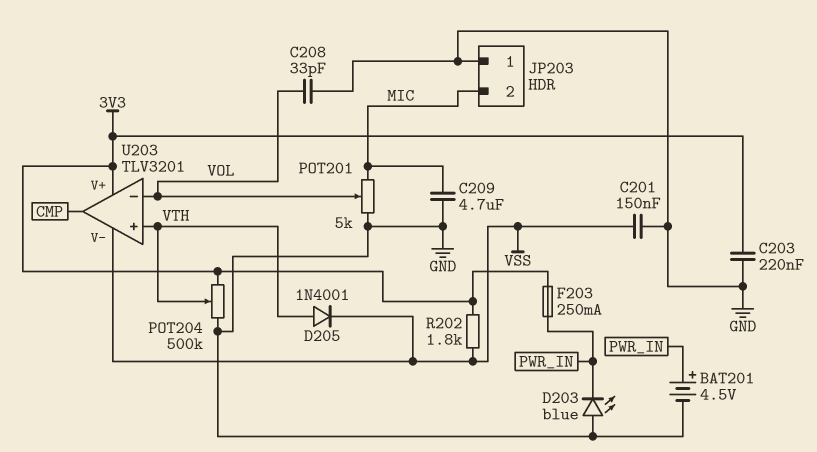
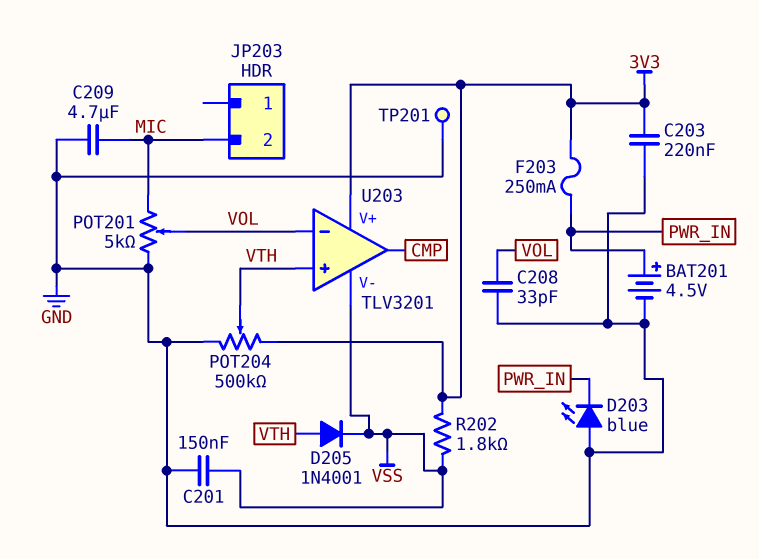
JP203 pin 1: GND -> none
TP201: none -> test point (GND)

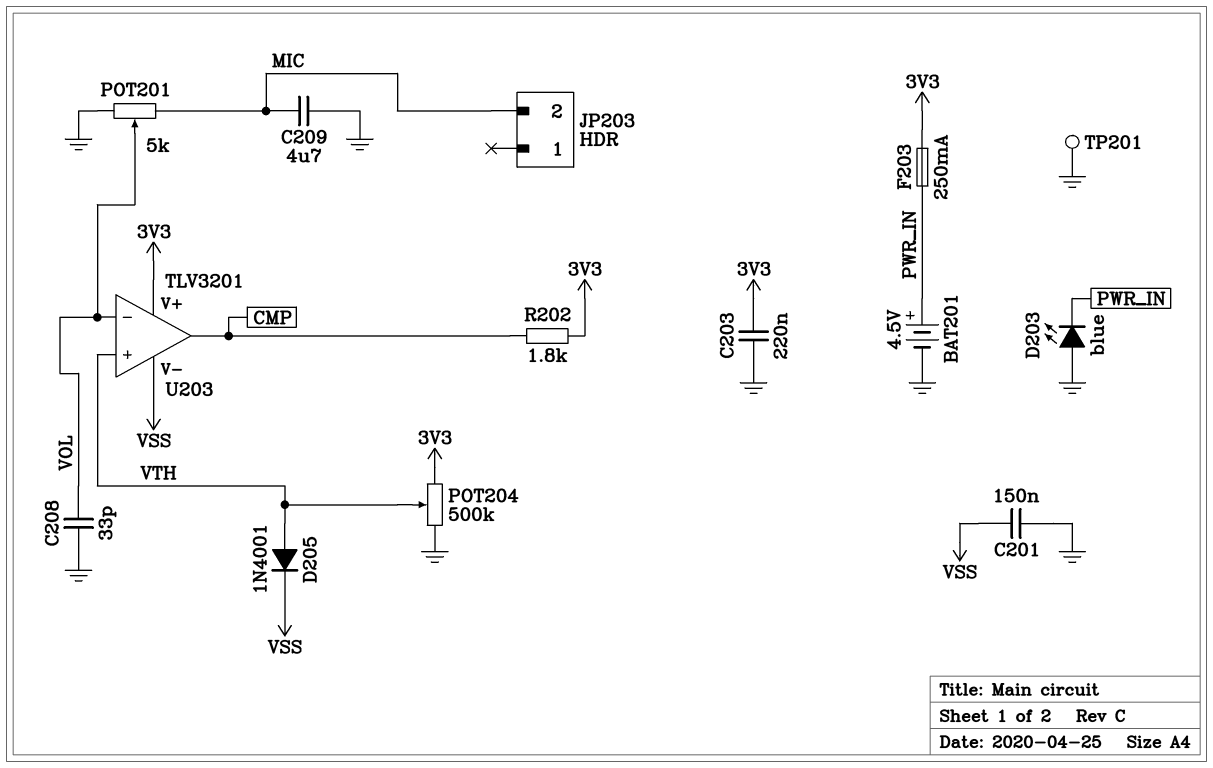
R202: 1.8k (3V3, VSS) -> 1.8k (3V3, CMP)

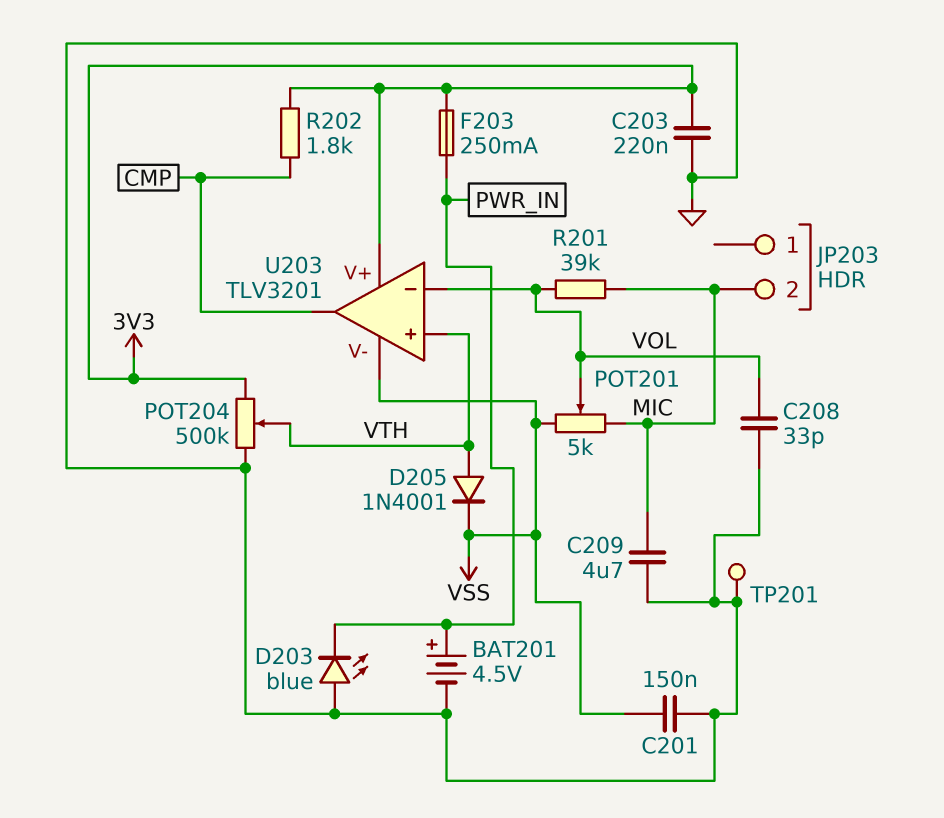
POT201: 5k (GND, MIC, wiper VOL) -> 5k (MIC, VSS, wiper VOL)
R201: none -> 39k (MIC, VOL)

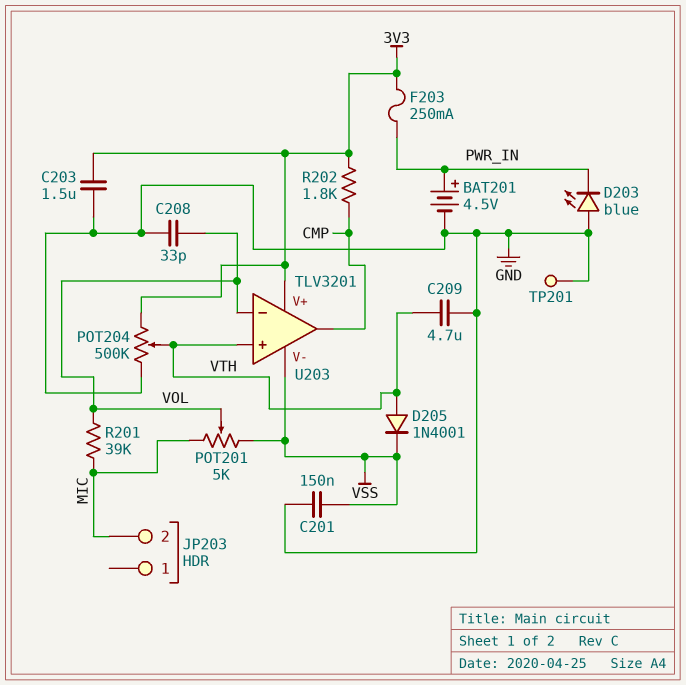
C203: 220nF (3V3, GND) -> 1.5uF (3V3, GND)
C209: 4.7uF (GND, MIC) -> 4.7uF (GND, VTH)

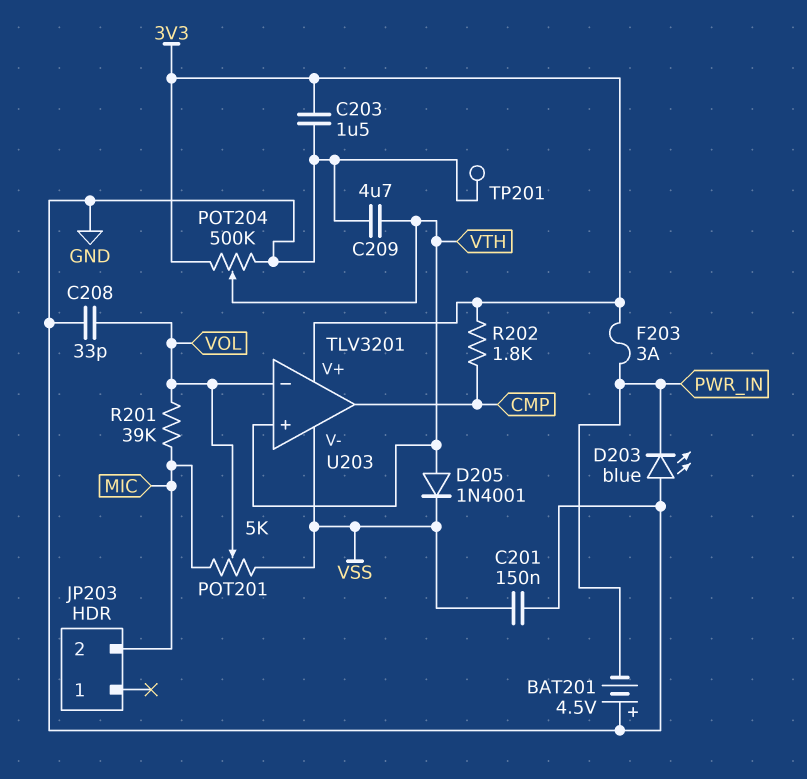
BAT201: 4.5V (plus PWR_IN, minus GND) -> 4.5V (plus GND, minus PWR_IN)
F203: 250mA (3V3, PWR_IN) -> 3A (3V3, PWR_IN)

